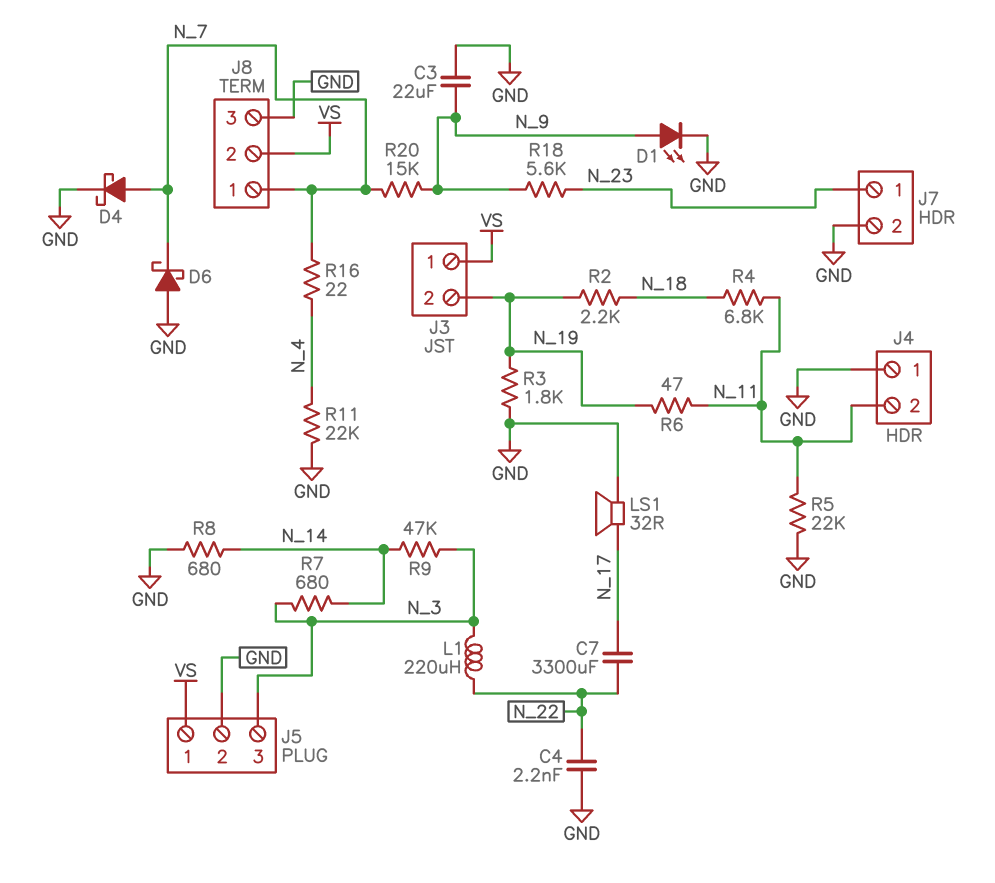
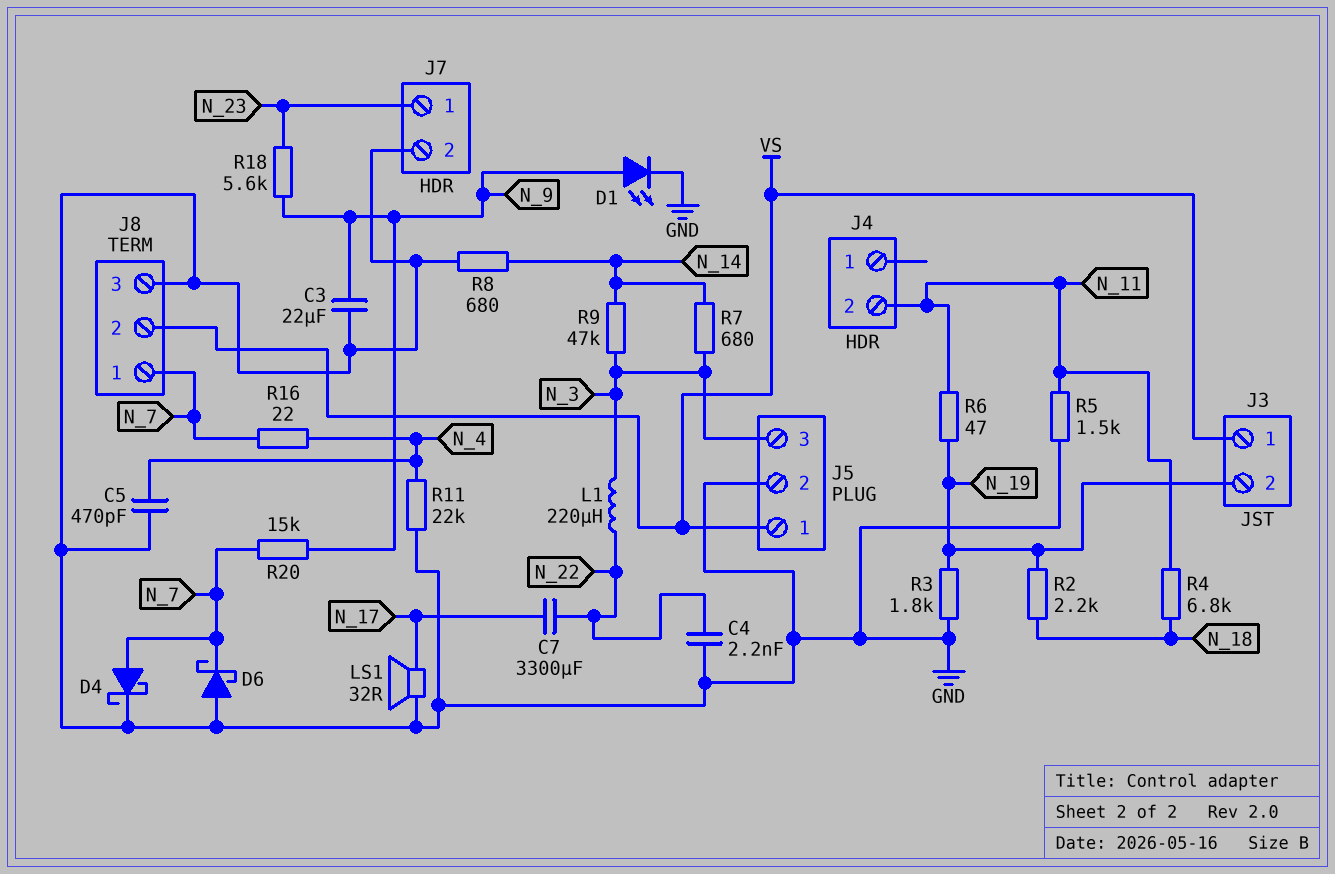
C5: none -> 470pF (GND, N_4)
J4 pin 1: GND -> none
R5: 22k (GND, N_11) -> 1.5k (GND, N_11)

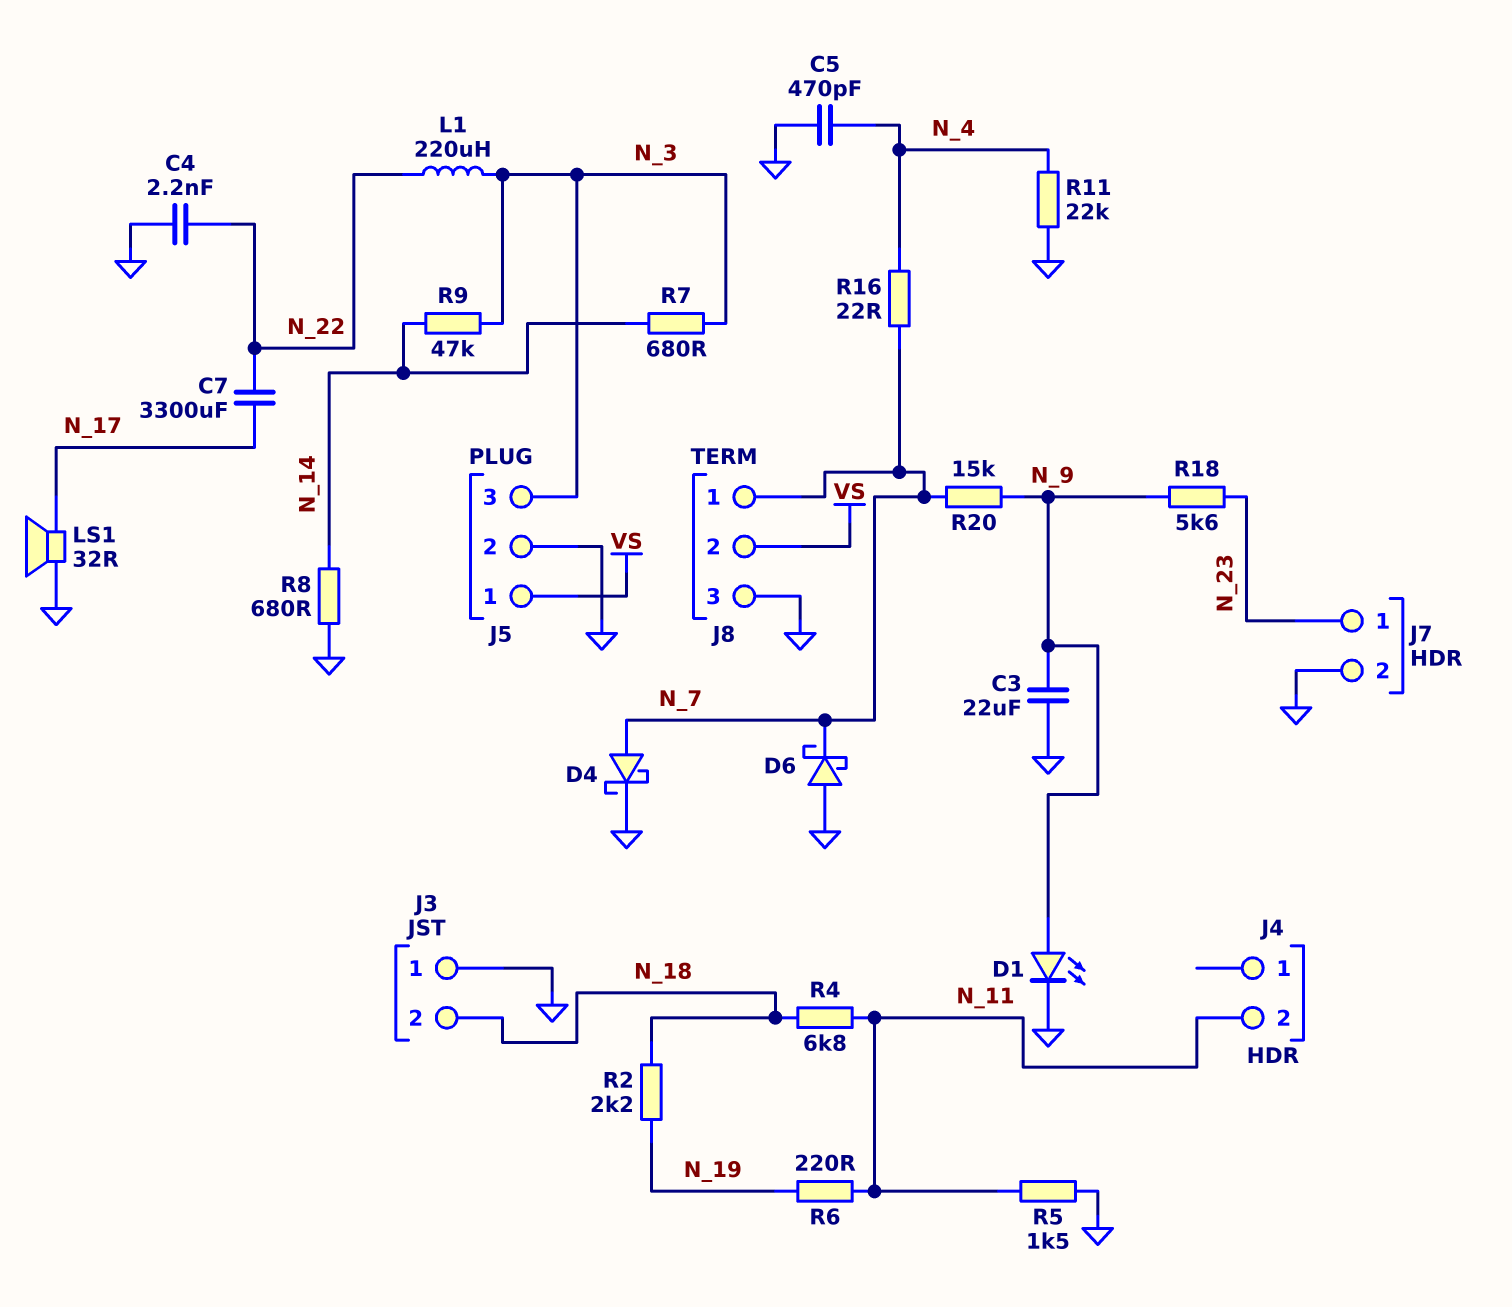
J3 pin 1: VS -> GND
J3 pin 2: N_19 -> N_18
R3: 1.8k (GND, N_19) -> none
R6: 47 (N_11, N_19) -> 220 (N_11, N_19)

